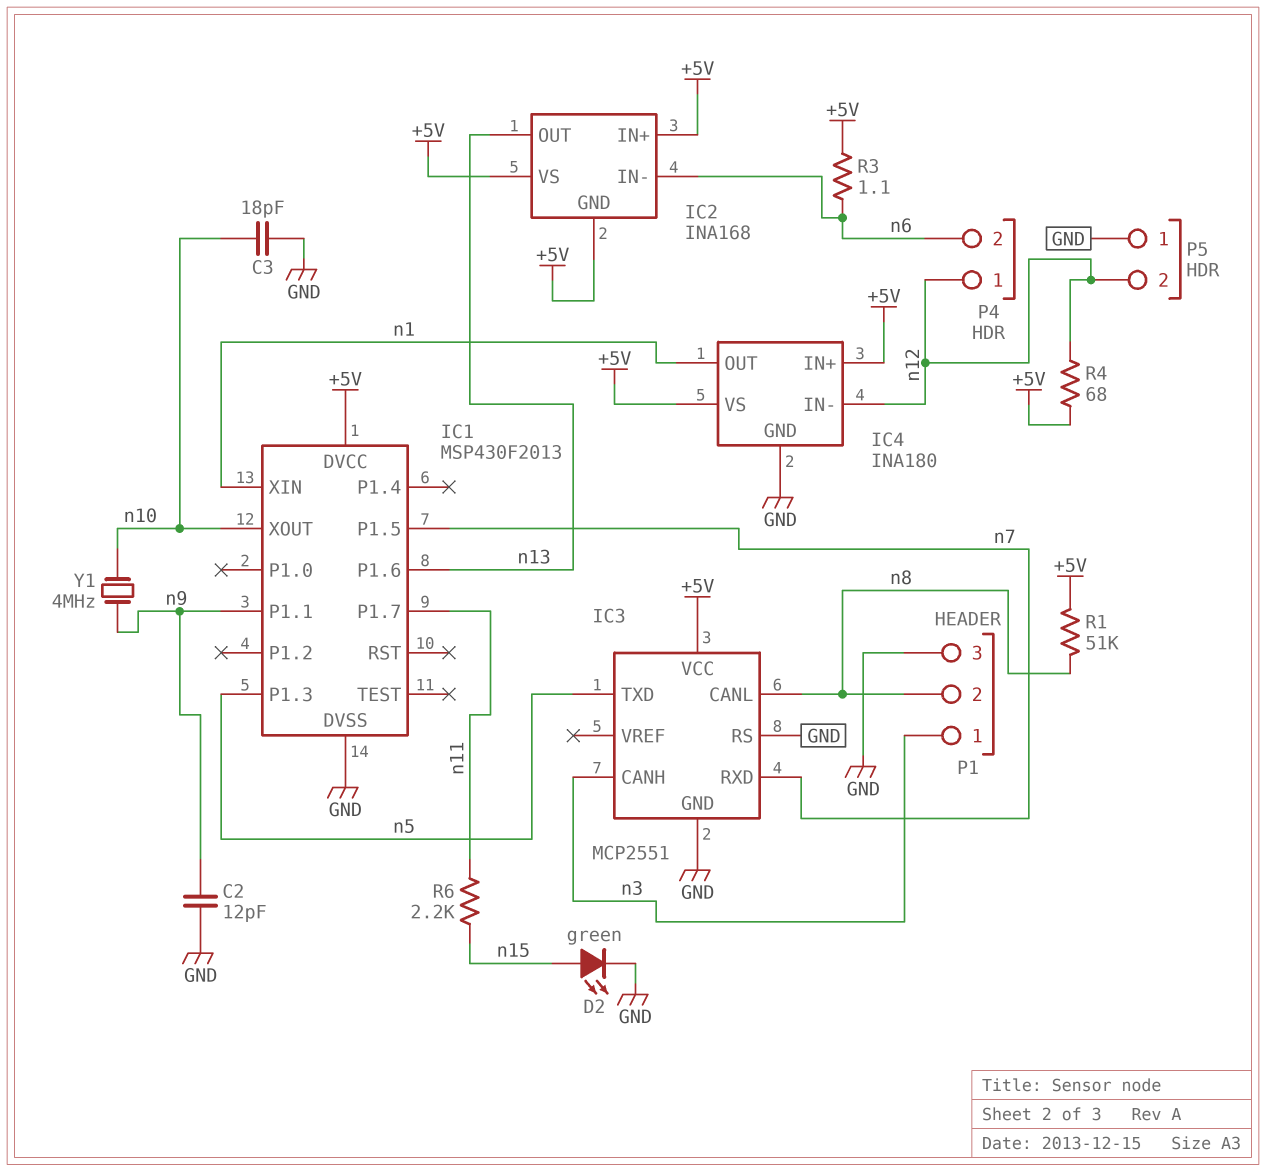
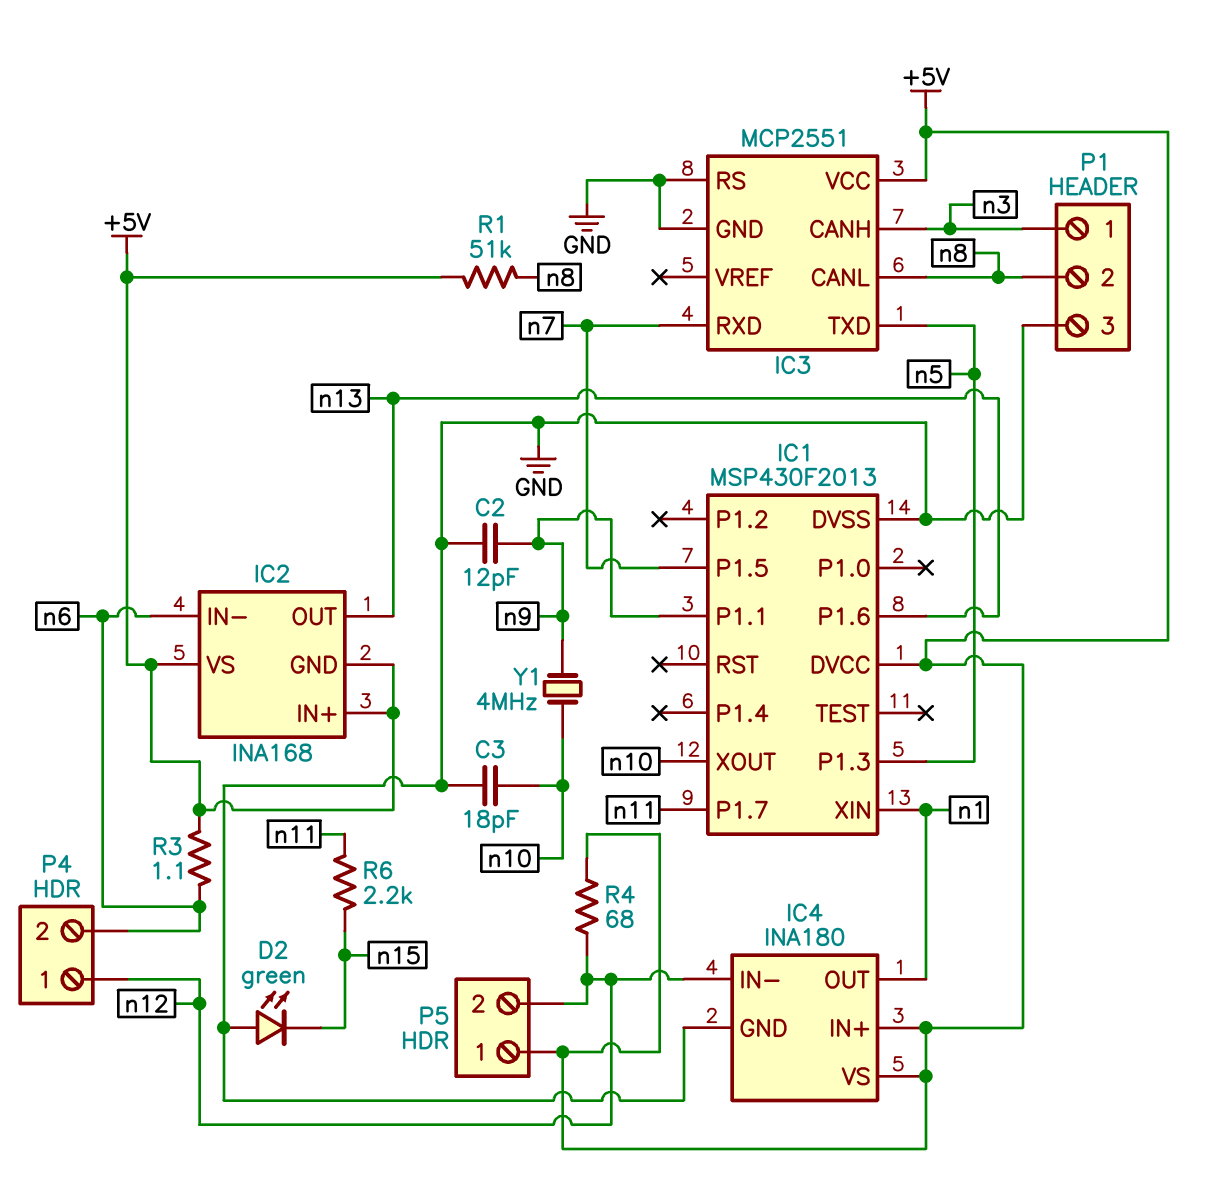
D2: LED green (A n15, K GND) -> LED green (A GND, K n15)
P5 pin 1: GND -> +5V

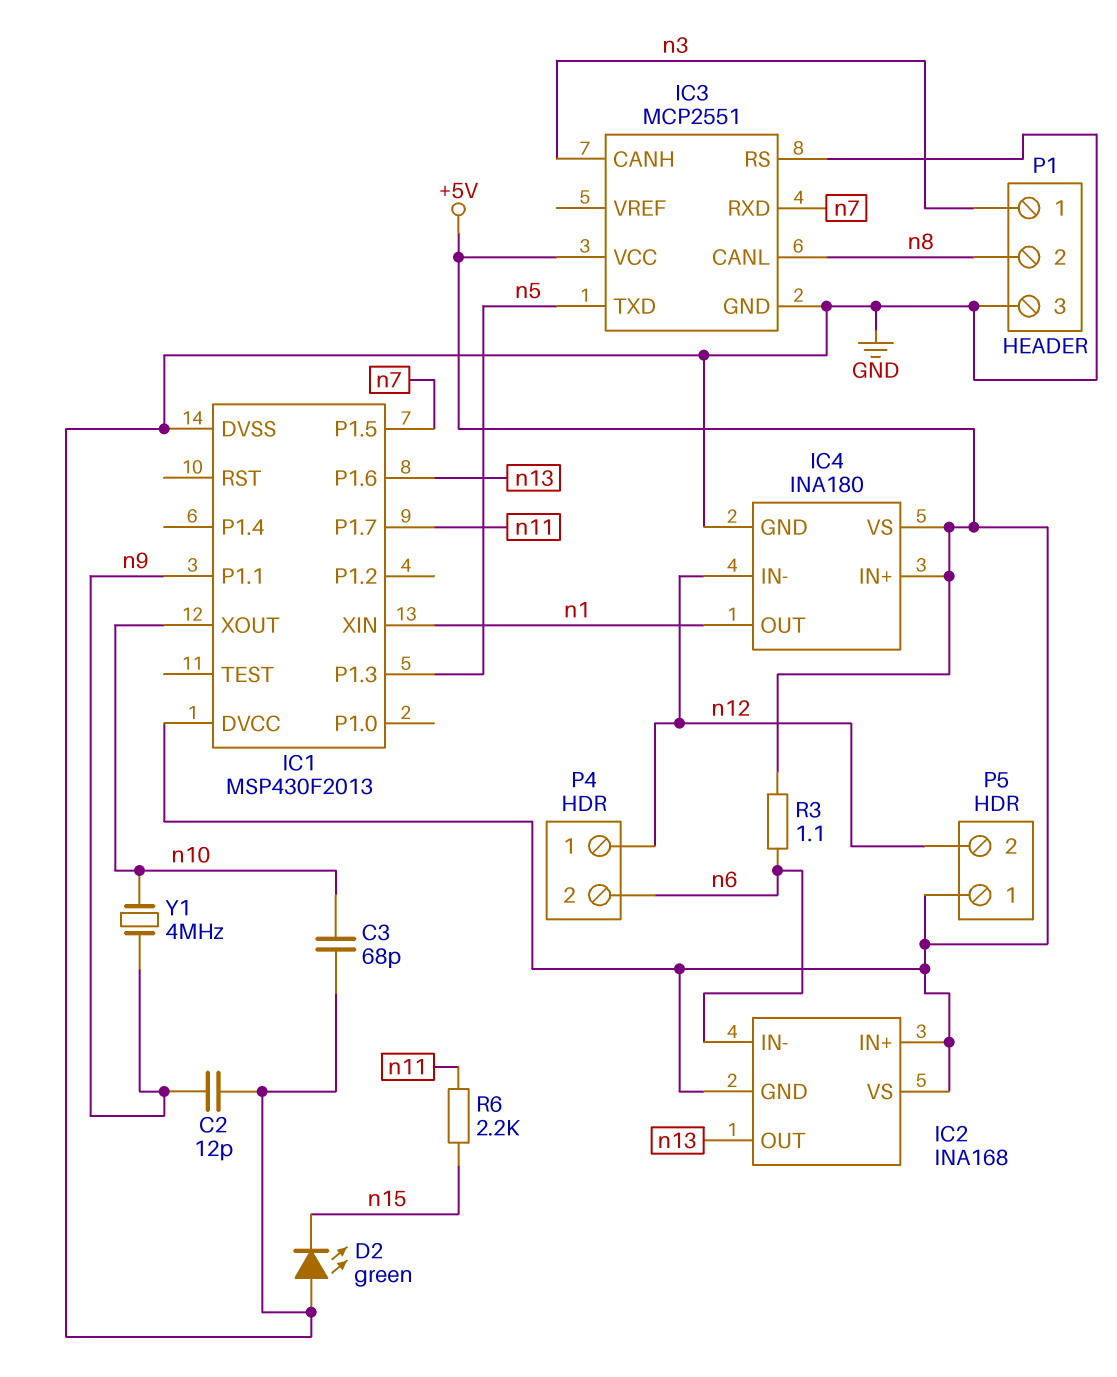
C3: 18pF (GND, n10) -> 68pF (GND, n10)
R1: 51k (+5V, n8) -> none
R4: 68 (+5V, n12) -> none

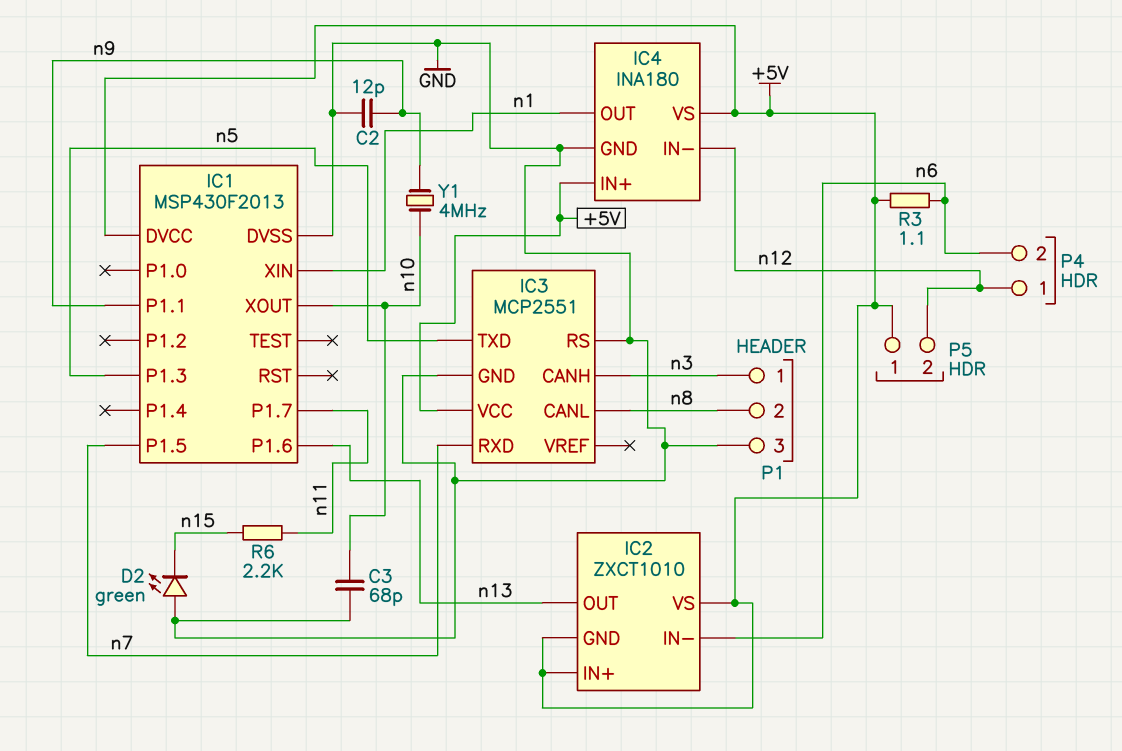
IC2: INA168 -> ZXCT1010

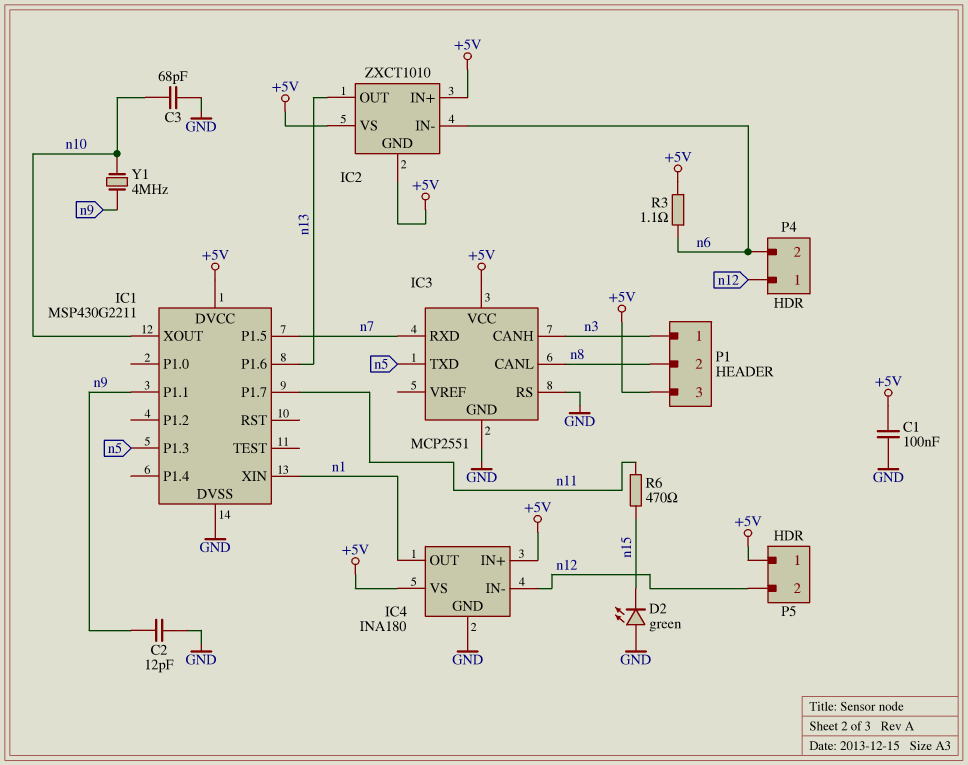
C1: none -> 100nF (+5V, GND)
IC1: MSP430F2013 -> MSP430G2211
P1 pin 3: GND -> +5V
R6: 2.2k (n11, n15) -> 470 (n11, n15)

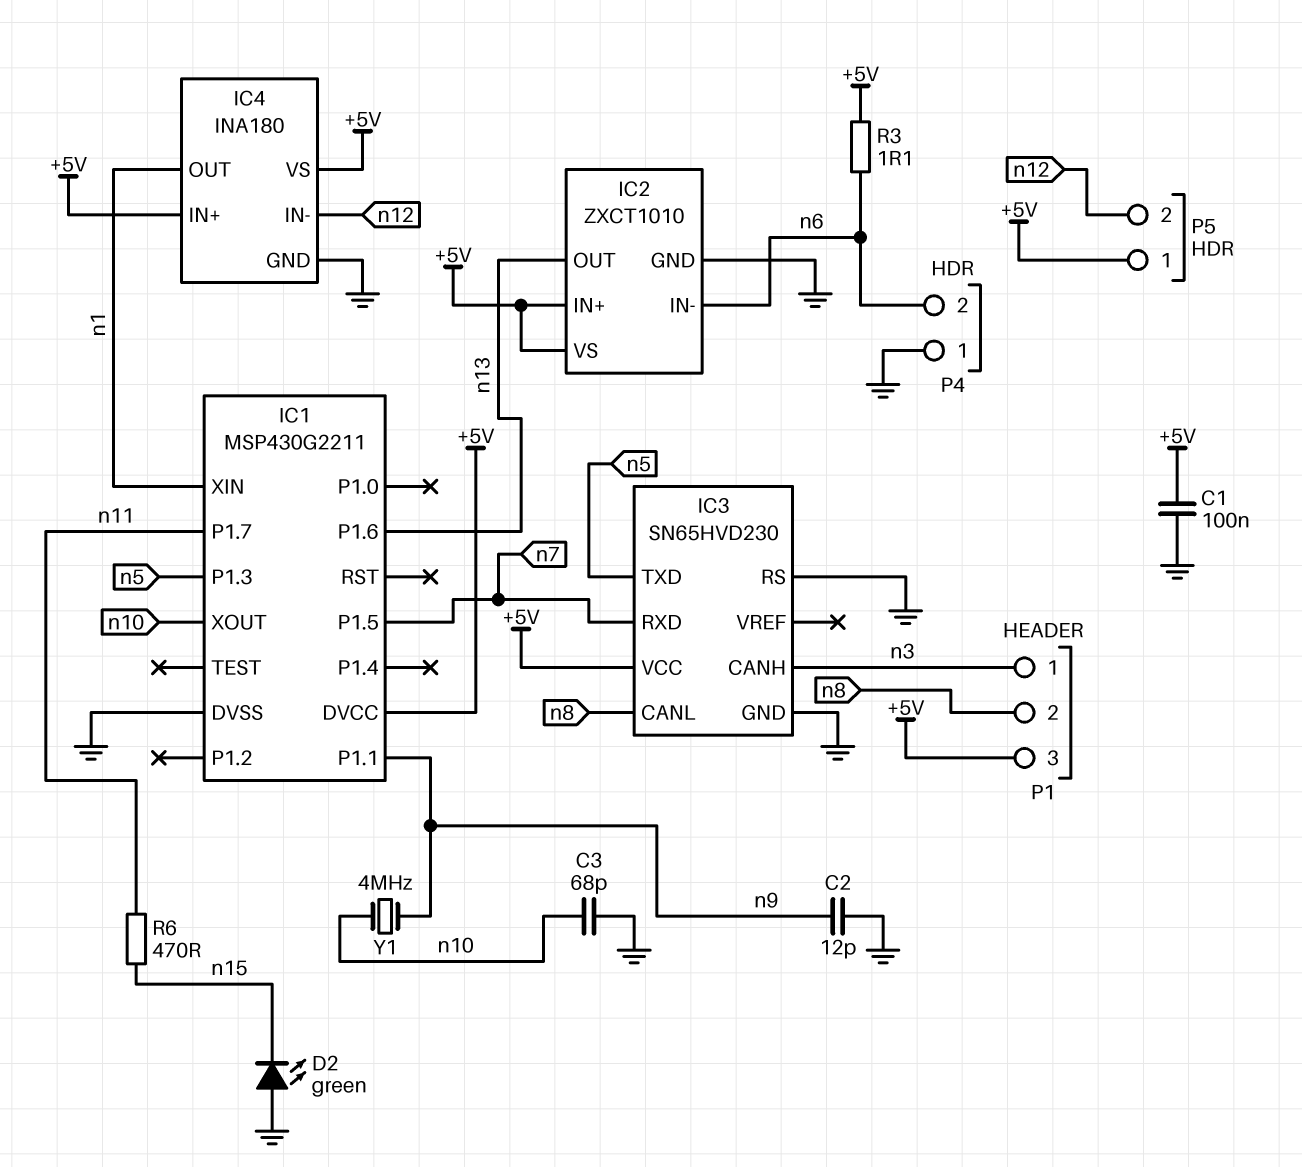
IC2 pin GND: +5V -> GND
IC3: MCP2551 -> SN65HVD230
P4 pin 1: n12 -> GND

